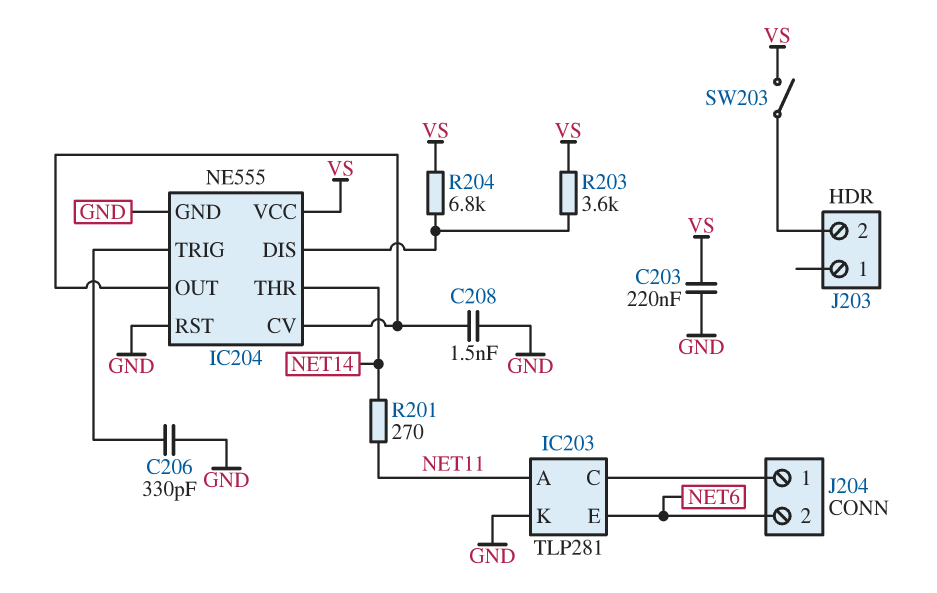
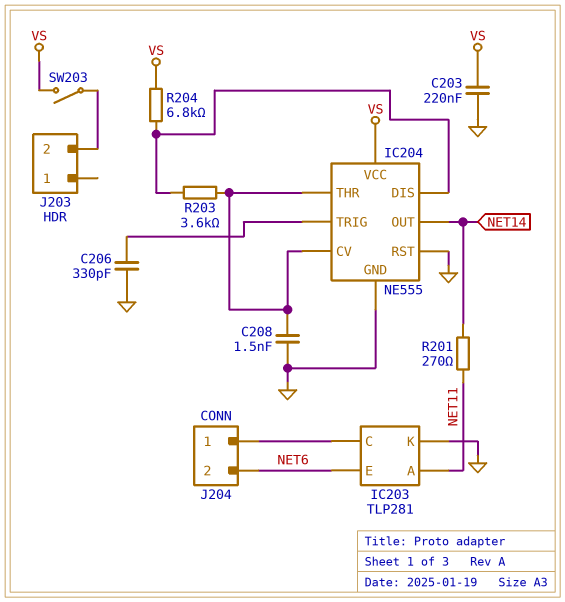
IC204 pin OUT: IC204/CV -> NET14
IC204 pin THR: NET14 -> IC204/CV
R203: 3.6k (IC204/DIS, VS) -> 3.6k (IC204/CV, IC204/DIS)

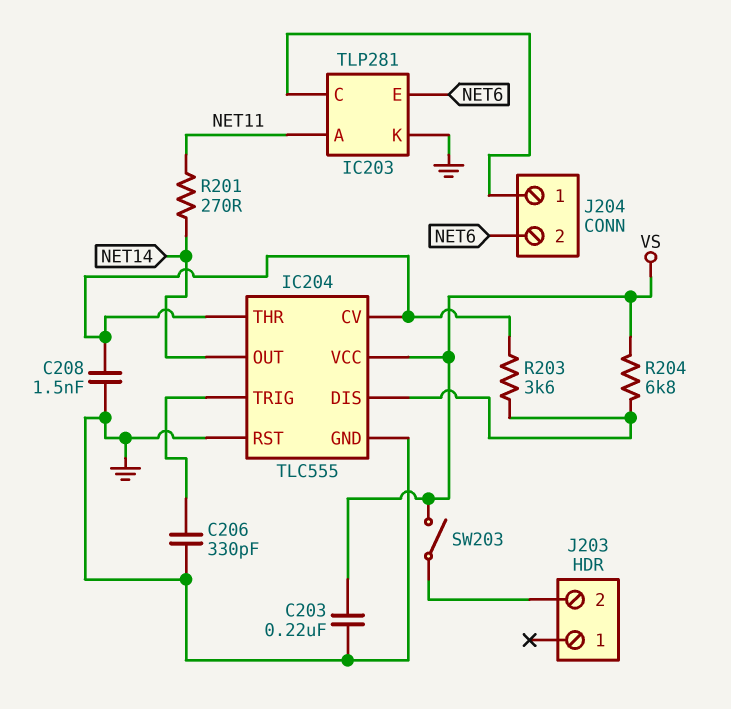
IC204: NE555 -> TLC555

